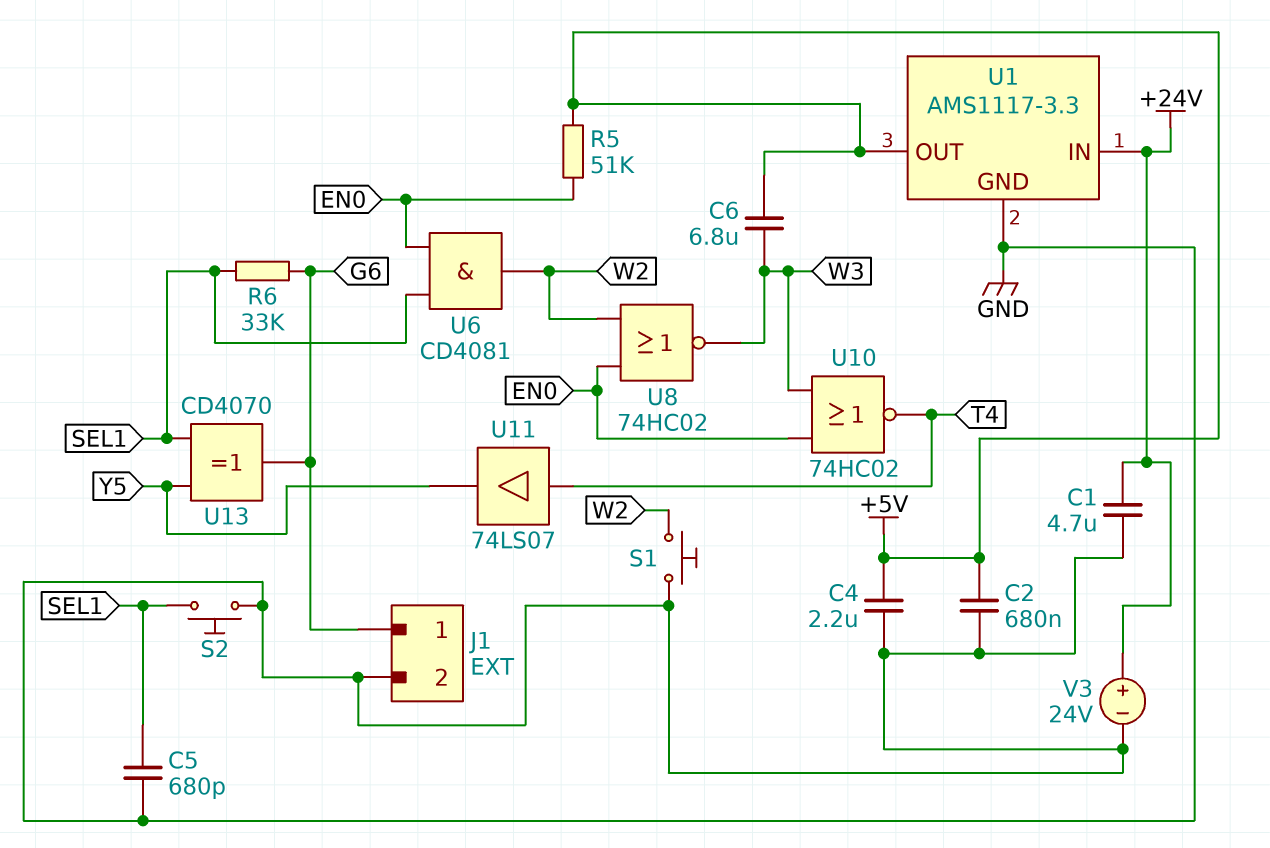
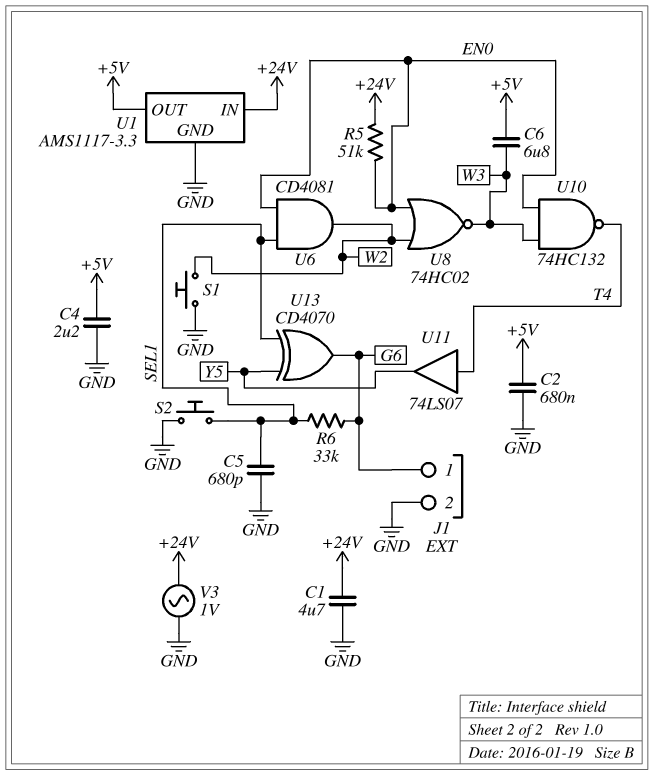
R5: 51k (+5V, EN0) -> 51k (+24V, EN0)
U10: NOR 74HC02 (in EN0, in W3, out T4) -> NAND 74HC132 (in EN0, in W3, out T4)
V3: 24V (plus +24V, minus GND) -> AC 1V (+24V, GND)

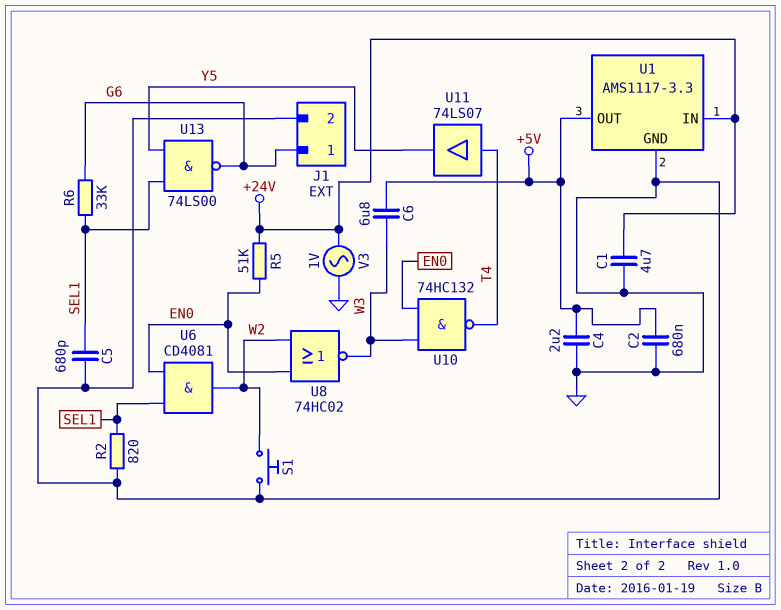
R2: none -> 820 (GND, SEL1)
S2: button (GND, SEL1) -> none
U13: XOR CD4070 (in SEL1, in Y5, out G6) -> NAND 74LS00 (in SEL1, in Y5, out G6)

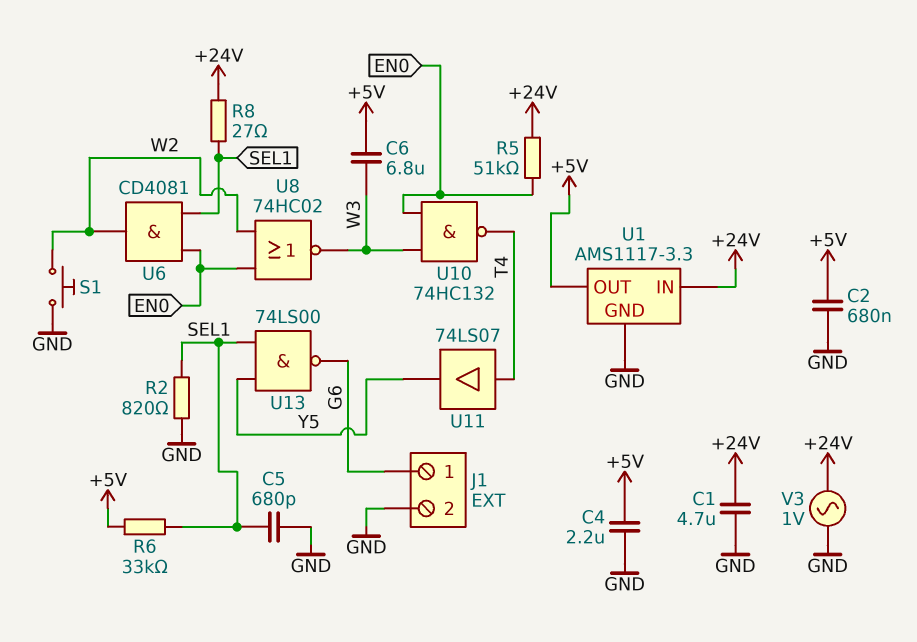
R6: 33k (G6, SEL1) -> 33k (+5V, SEL1)
R8: none -> 27 (+24V, SEL1)

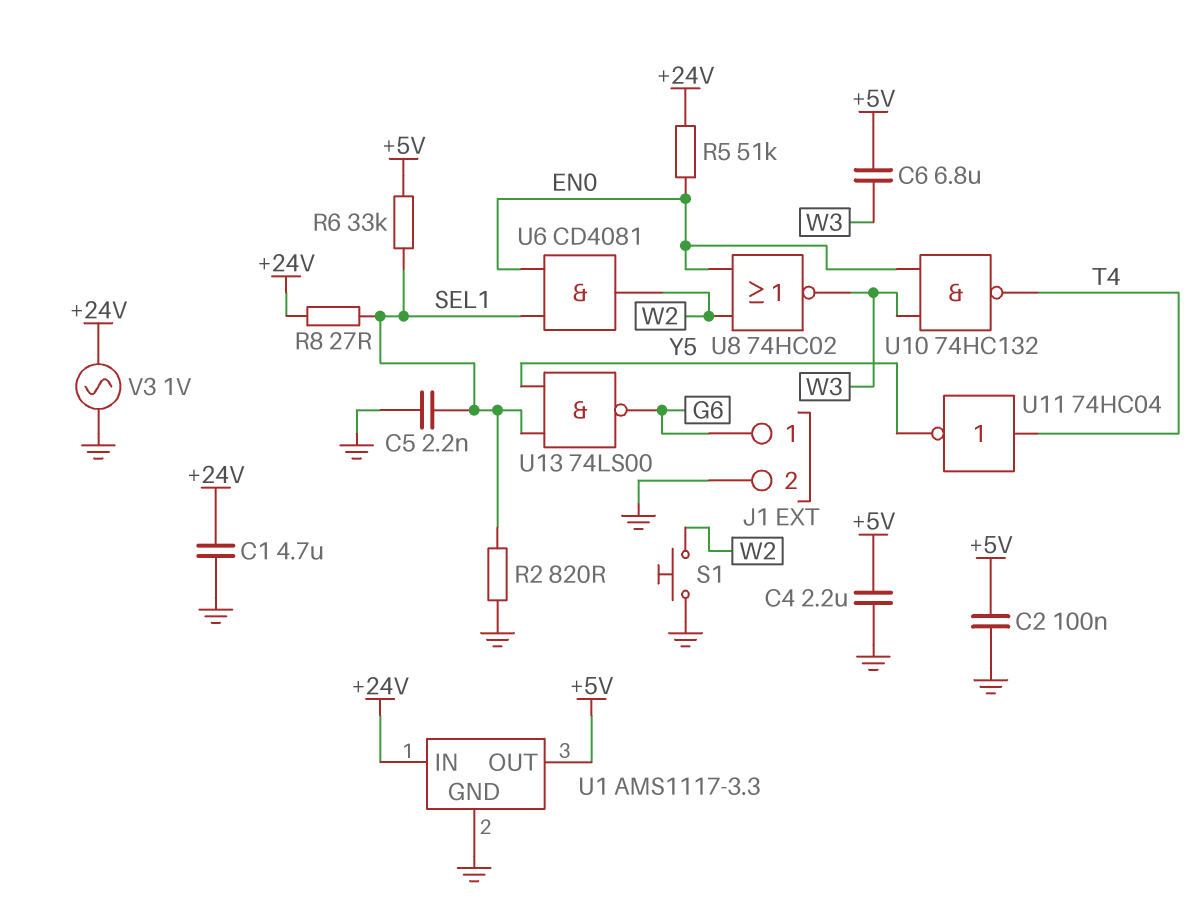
C2: 680nF (+5V, GND) -> 100nF (+5V, GND)
C5: 680pF (GND, SEL1) -> 2.2nF (GND, SEL1)
U11: buffer 74LS07 (in T4, out Y5) -> NOT 74HC04 (in T4, out Y5)

